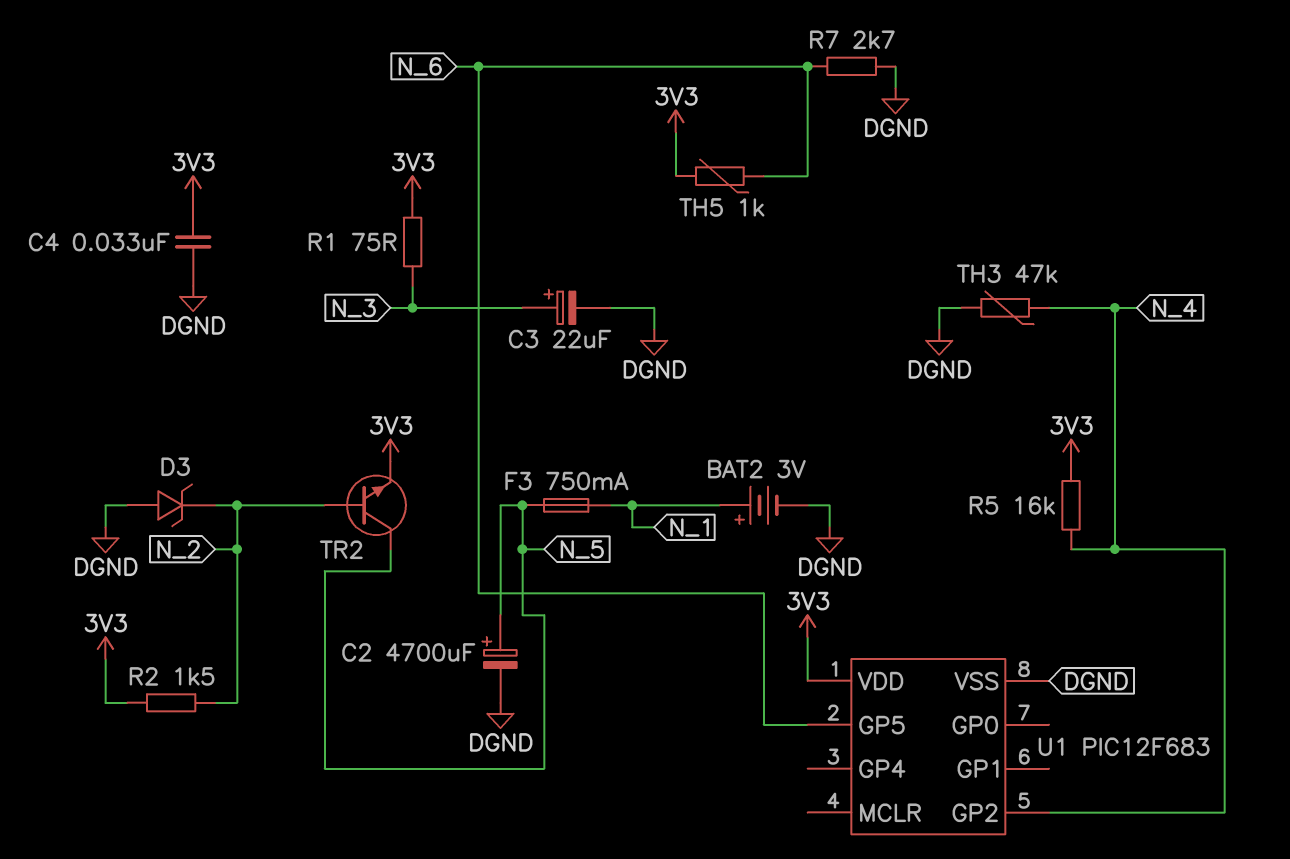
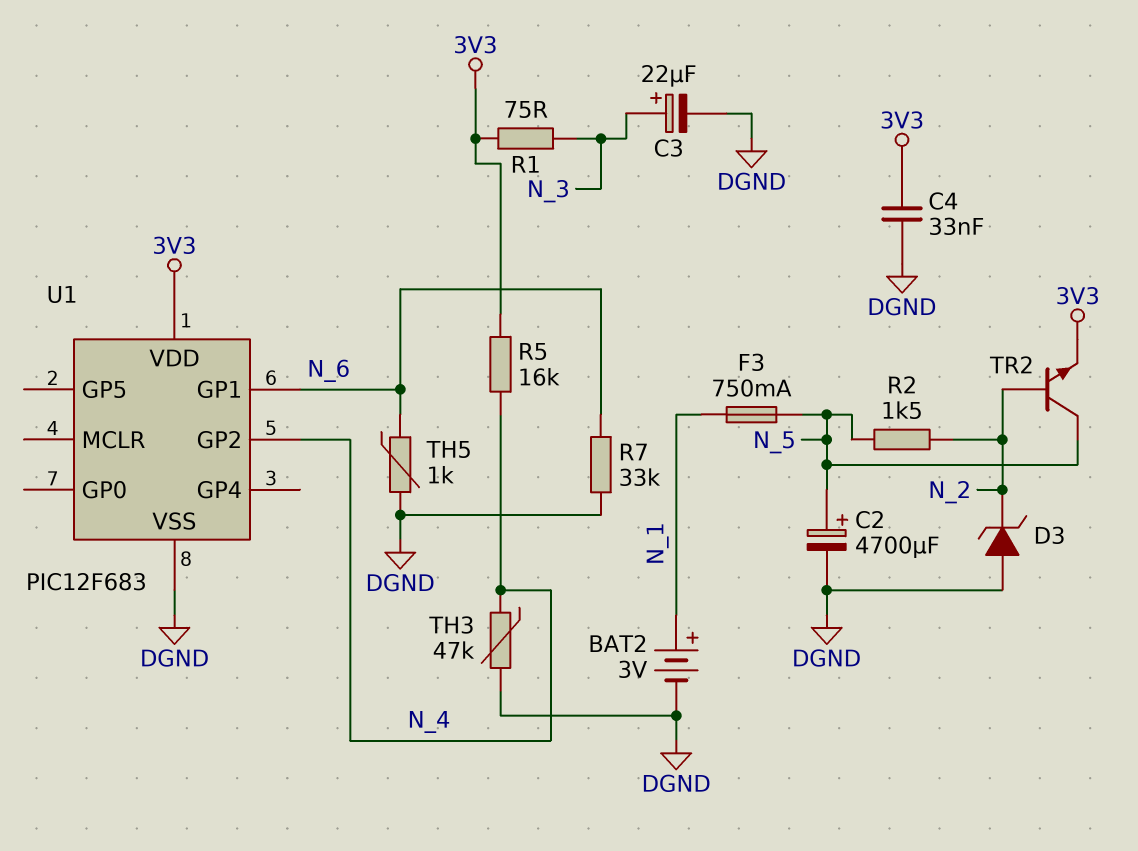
R2: 1.5k (3V3, N_2) -> 1.5k (N_2, N_5)
R7: 2.7k (DGND, N_6) -> 33k (DGND, N_6)
TH5: 1k (3V3, N_6) -> 1k (DGND, N_6)
U1 pin GP1: none -> N_6
U1 pin GP5: N_6 -> none

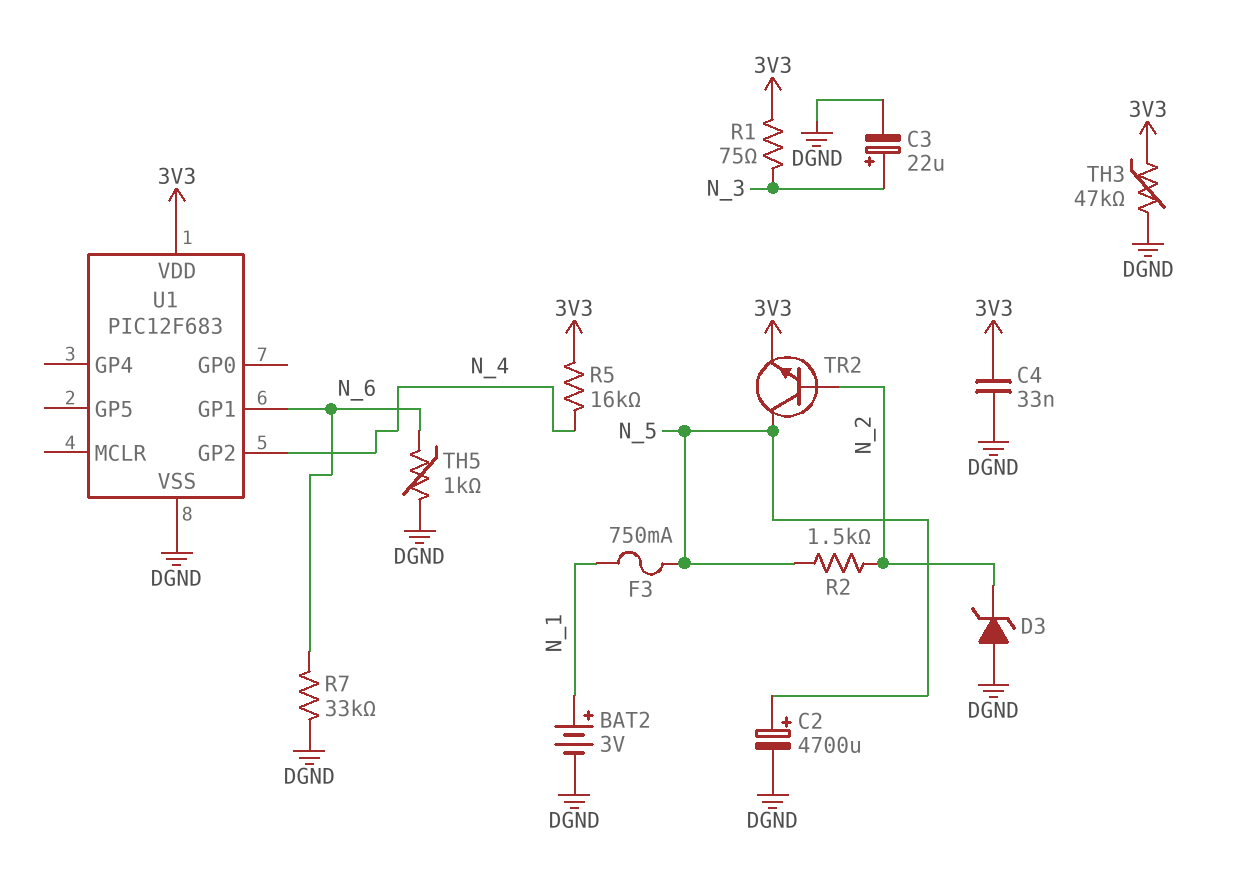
TH3: 47k (DGND, N_4) -> 47k (3V3, DGND)

